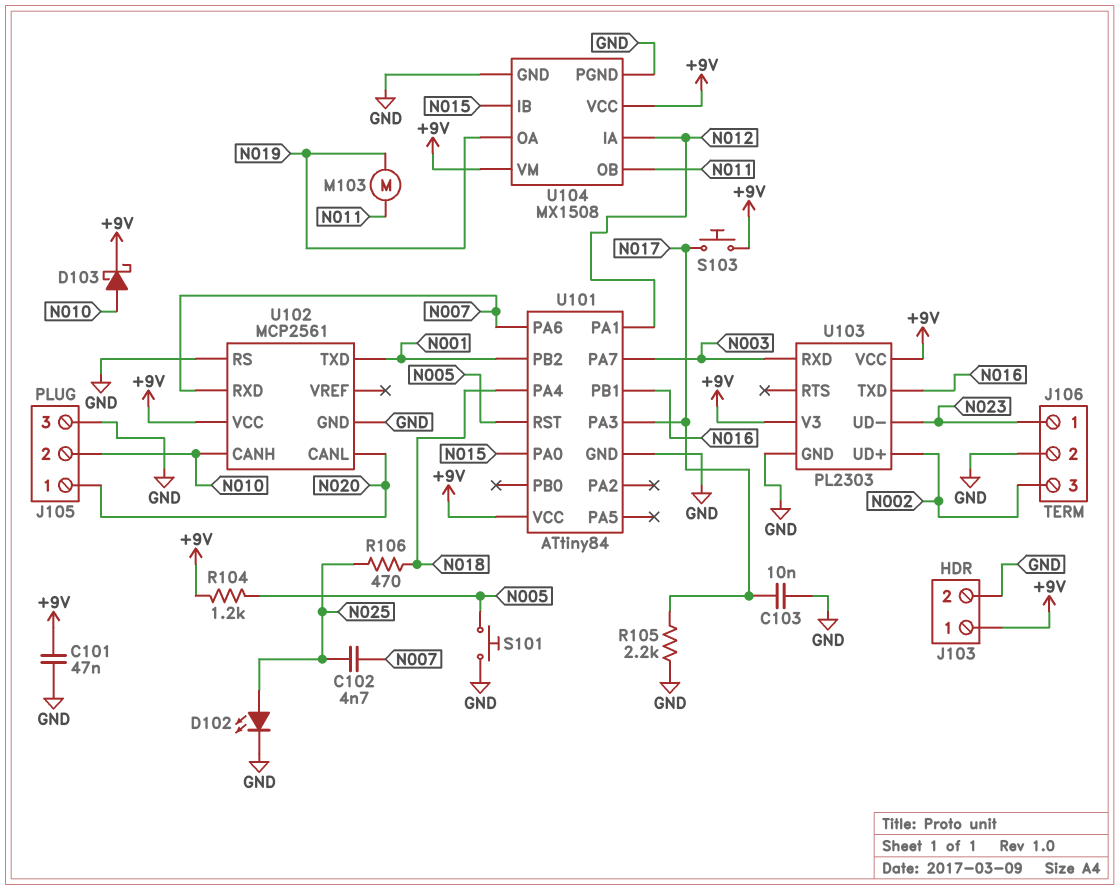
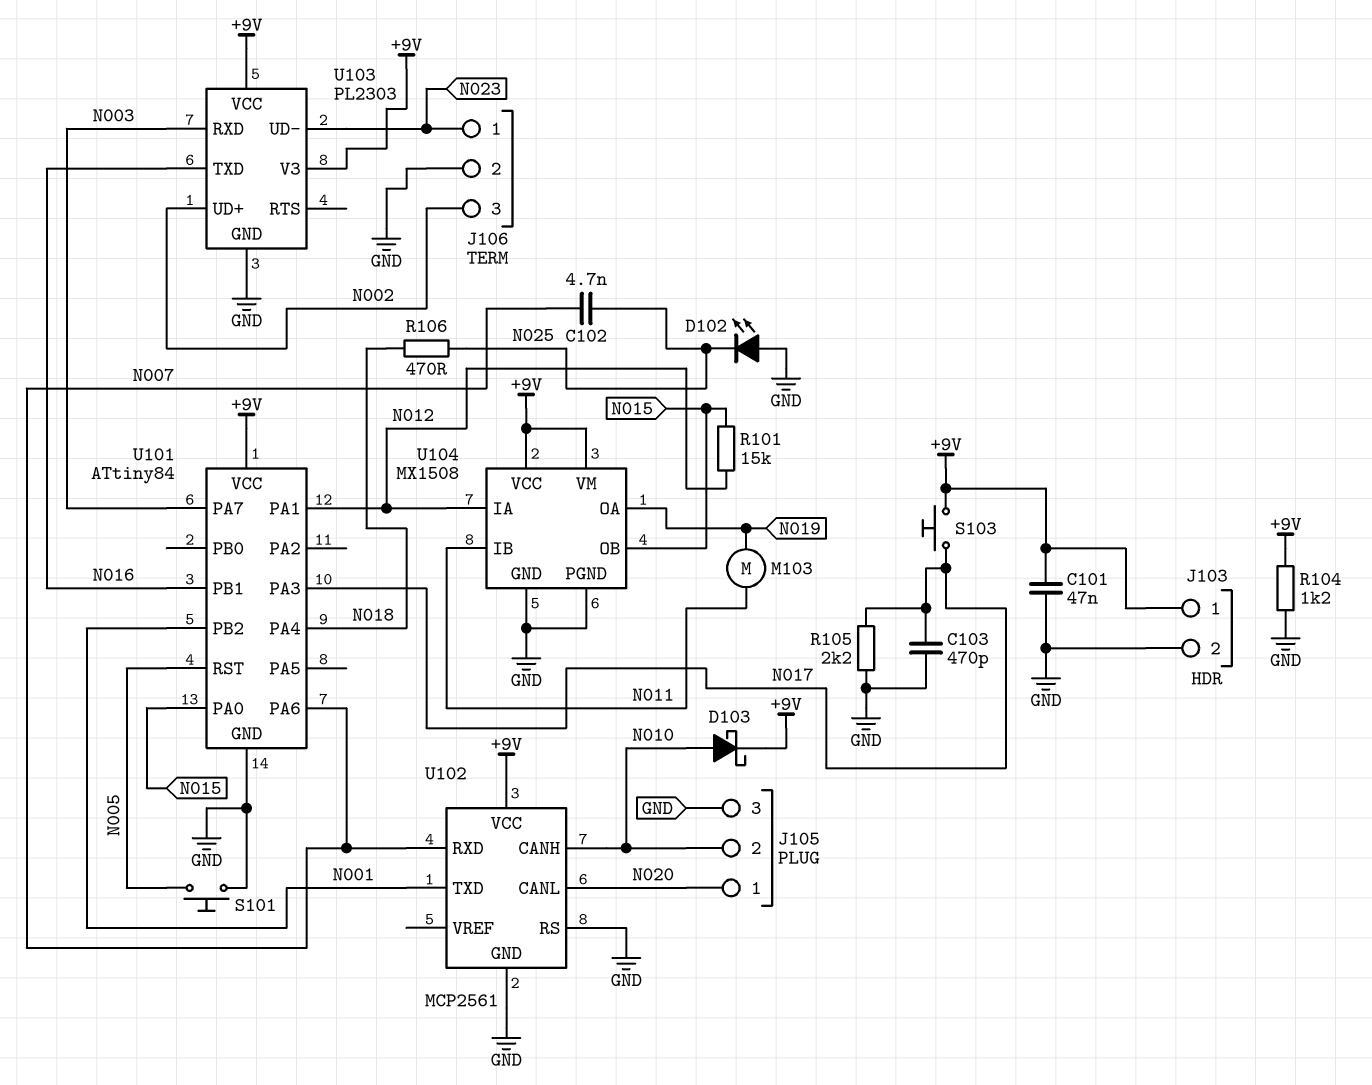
C103: 10nF (GND, N017) -> 470pF (GND, N017)
D102: LED (A N025, K GND) -> LED (A GND, K N025)
R101: none -> 15k (N012, N015)
R104: 1.2k (+9V, N005) -> 1.2k (+9V, GND)
U104 pin IB: N015 -> N011
U104 pin OB: N011 -> N015

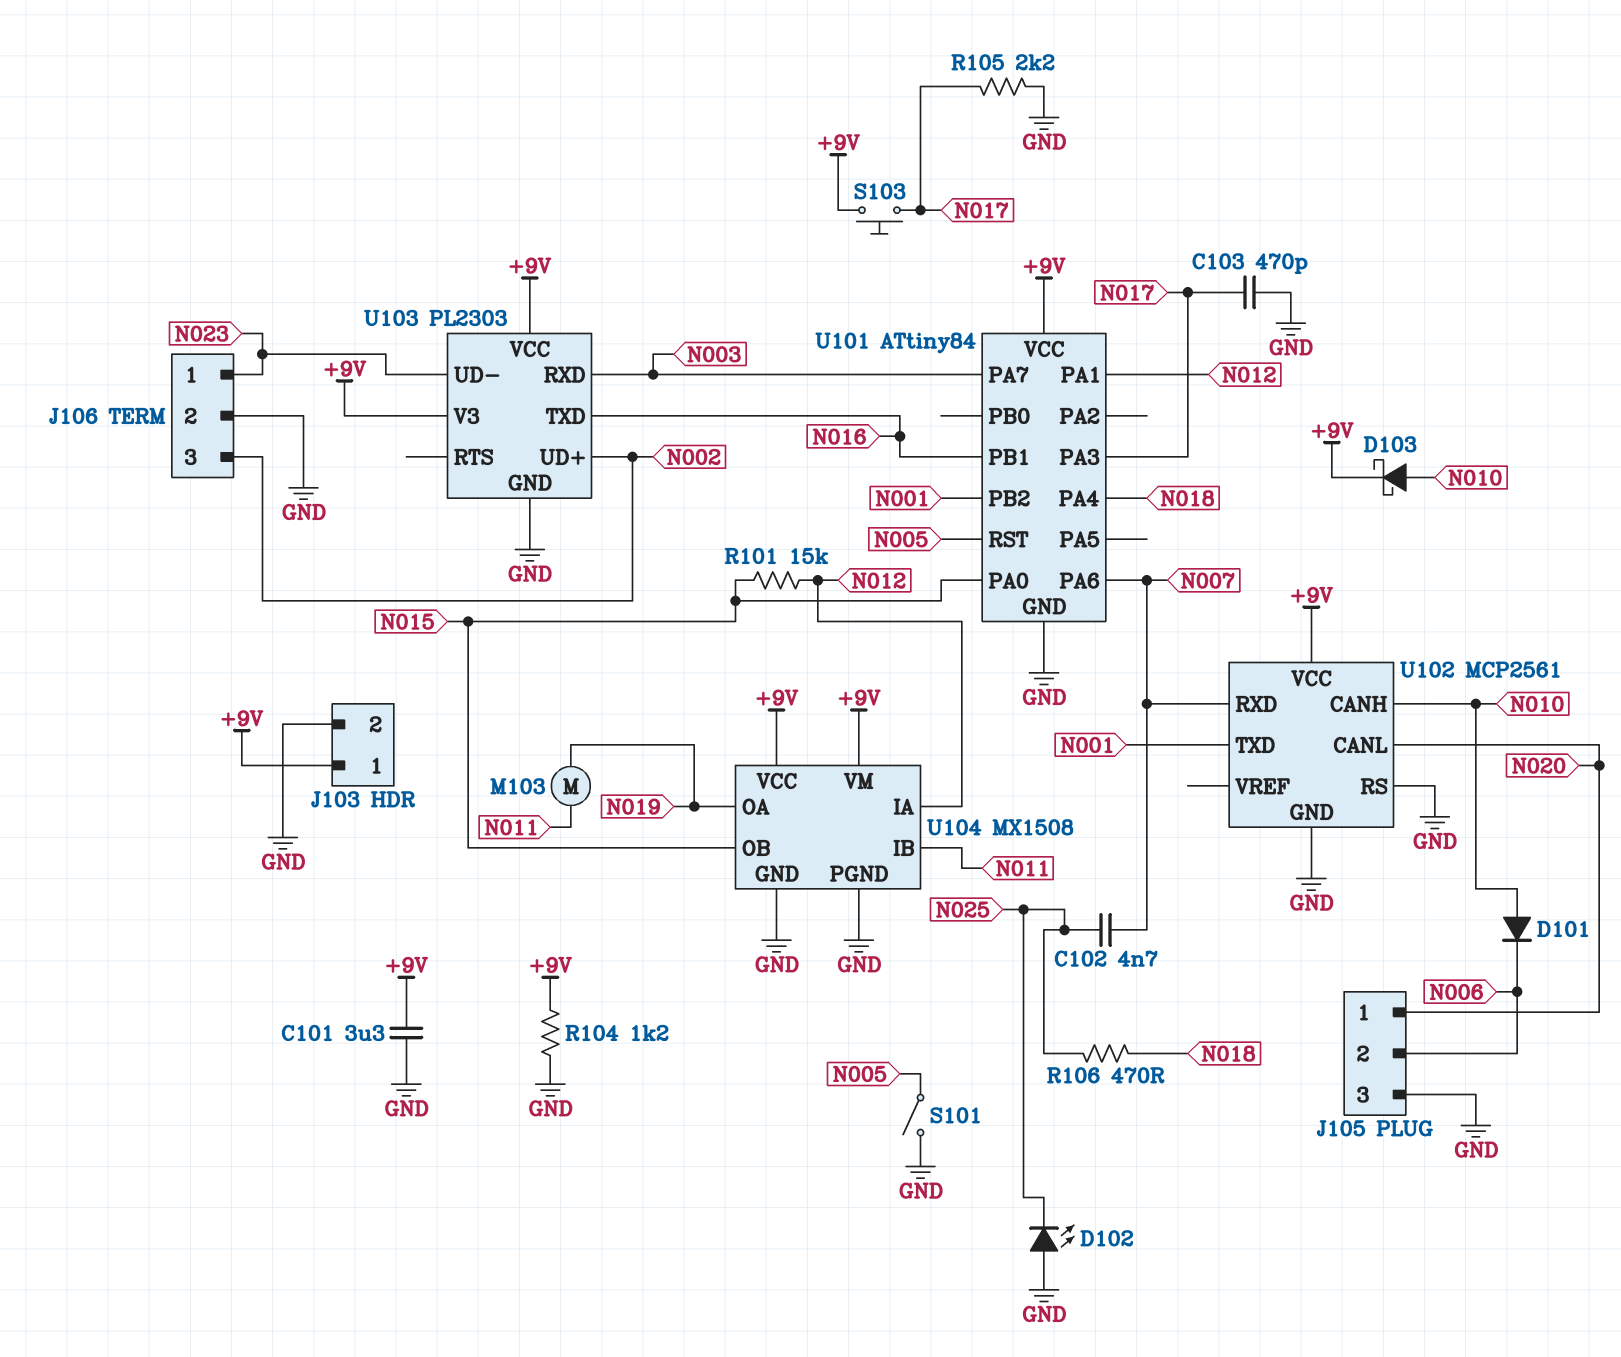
C101: 47nF (+9V, GND) -> 3.3uF (+9V, GND)
D101: none -> diode (A N010, K N006)
J105 pin 2: N010 -> N006
S101: button (GND, N005) -> switch (GND, N005)

